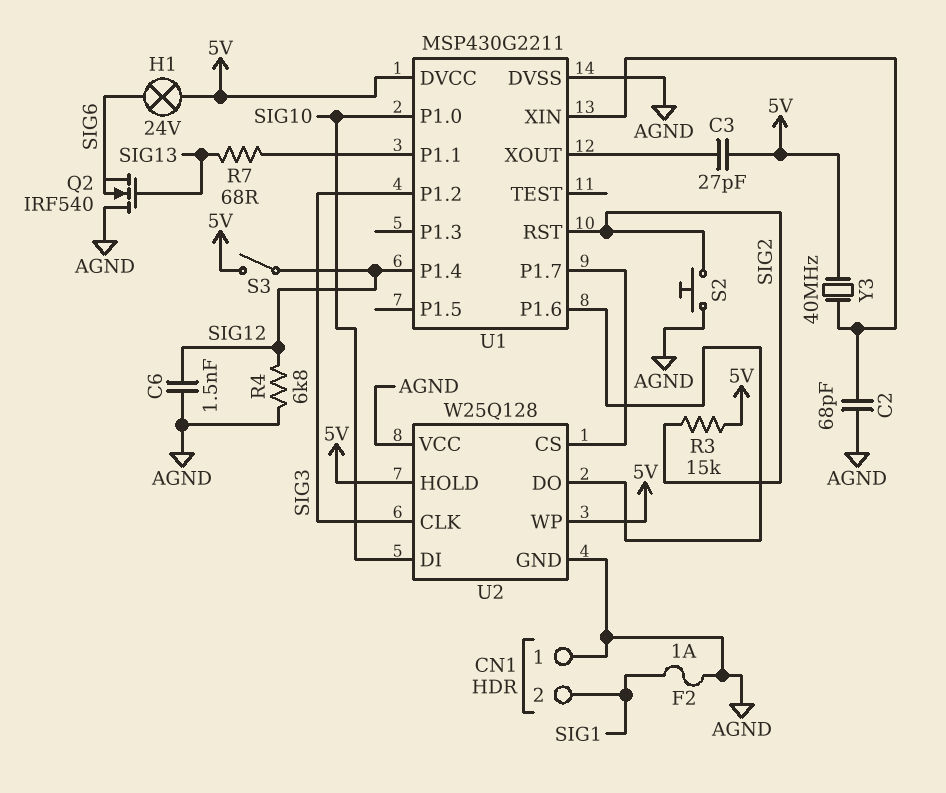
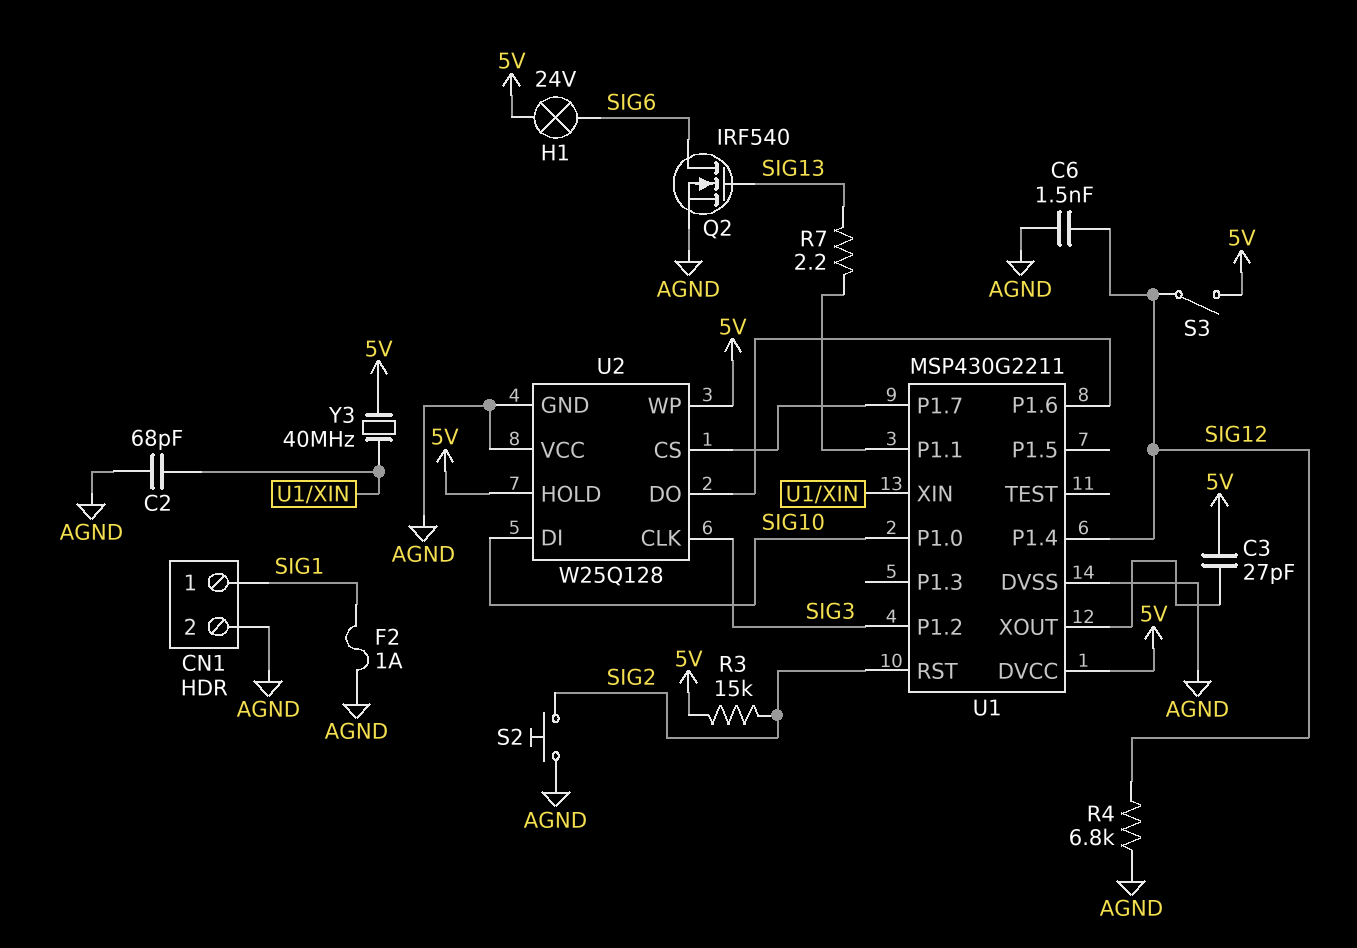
CN1 pin 1: AGND -> SIG1
CN1 pin 2: SIG1 -> AGND
Q2: NMOS IRF540 (G SIG13, D AGND, S SIG6) -> NMOS IRF540 (G SIG13, D SIG6, S AGND)
R7: 68 (SIG13, U1/P1.1) -> 2.2 (SIG13, U1/P1.1)

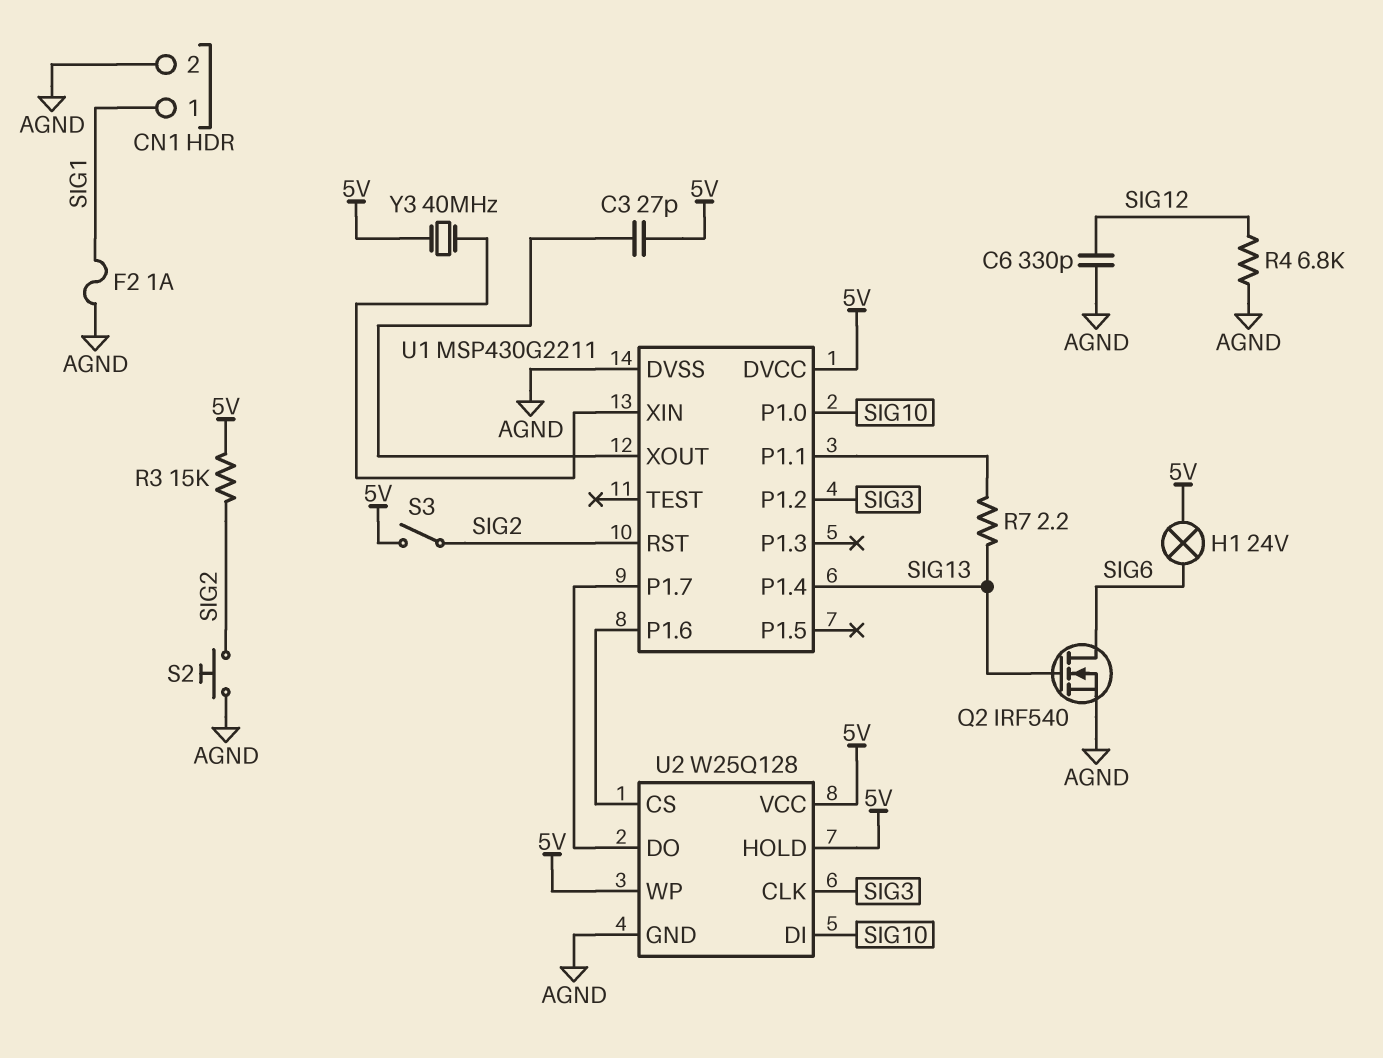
C2: 68pF (AGND, U1/XIN) -> none
C6: 1.5nF (AGND, SIG12) -> 330pF (AGND, SIG12)
S3: switch (5V, SIG12) -> switch (5V, SIG2)
U1 pin P1.4: SIG12 -> SIG13
U2 pin CS: U1/P1.7 -> U1/P1.6
U2 pin DO: U1/P1.6 -> U1/P1.7
U2 pin VCC: AGND -> 5V

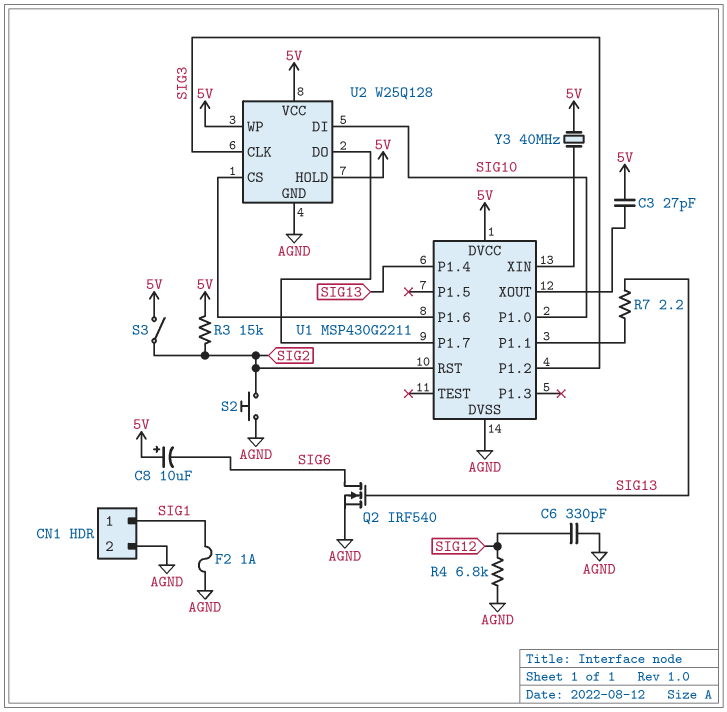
C8: none -> 10uF (plus 5V, minus SIG6)
H1: lamp 24V (5V, SIG6) -> none

